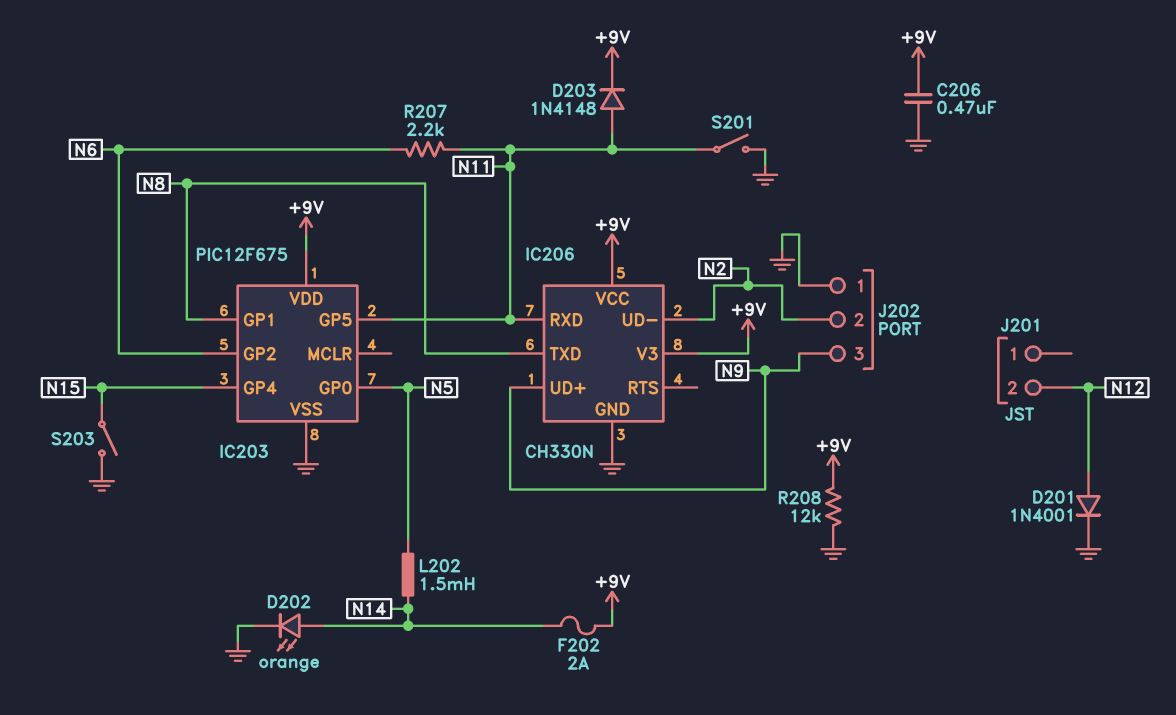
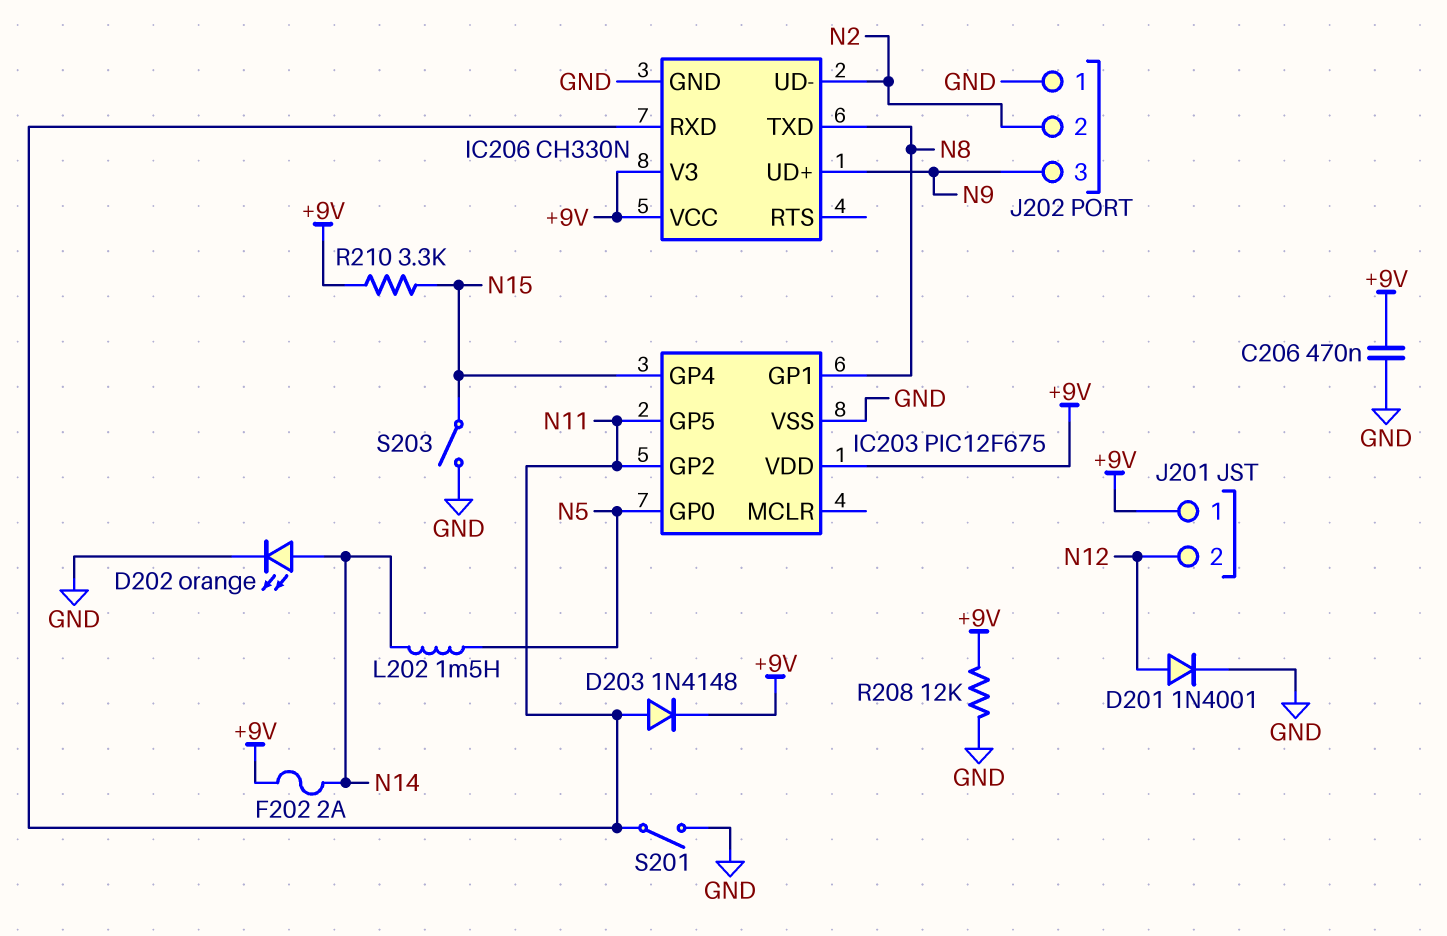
IC203 pin GP2: N6 -> N11
J201 pin 1: none -> +9V
R207: 2.2k (N6, N11) -> none
R210: none -> 3.3k (+9V, N15)

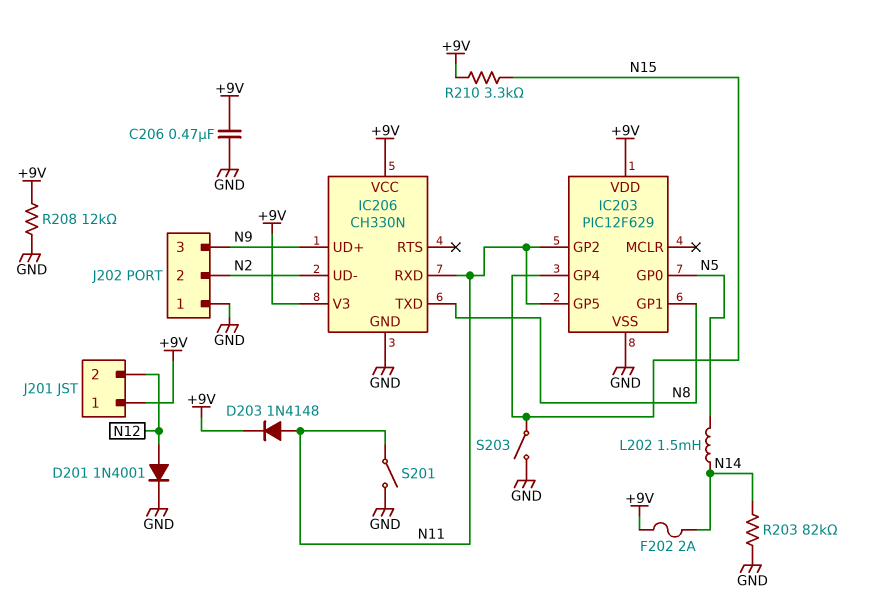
D202: LED orange (A N14, K GND) -> none
IC203: PIC12F675 -> PIC12F629
R203: none -> 82k (GND, N14)

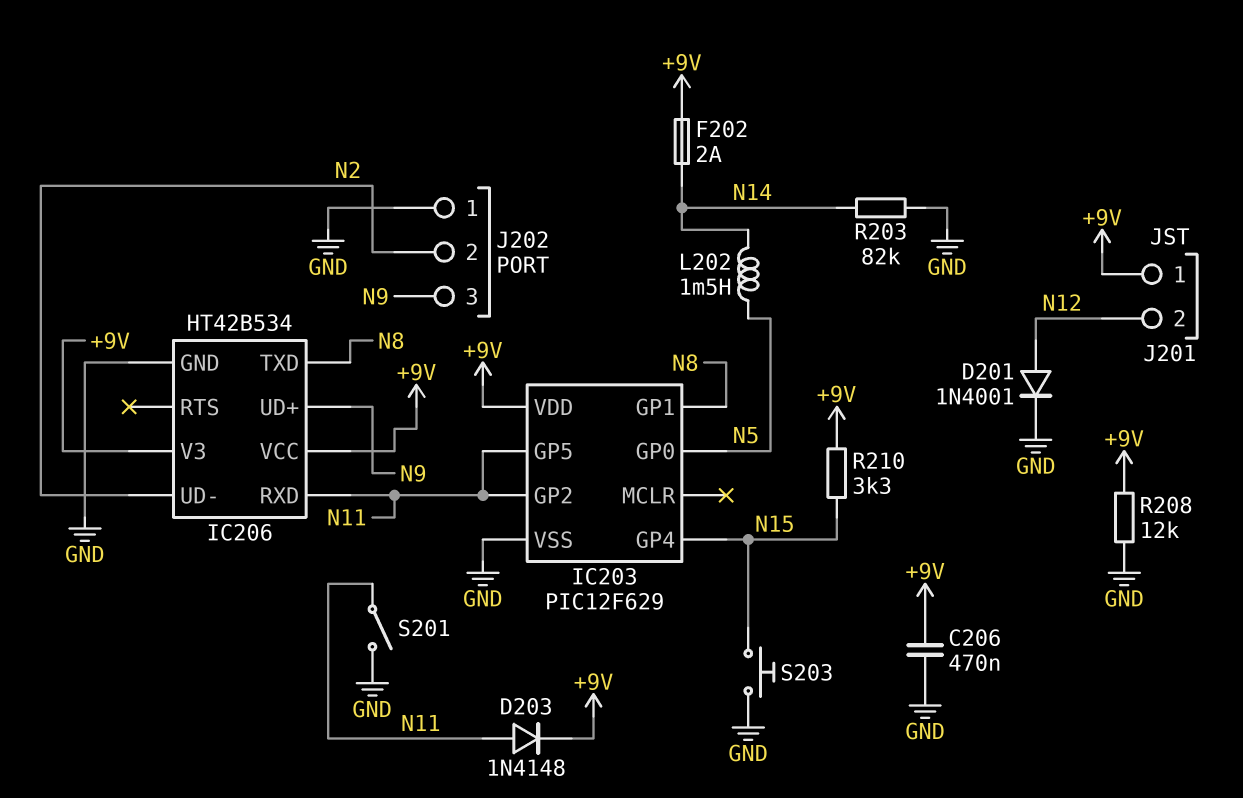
IC206: CH330N -> HT42B534
S203: switch (GND, N15) -> button (GND, N15)

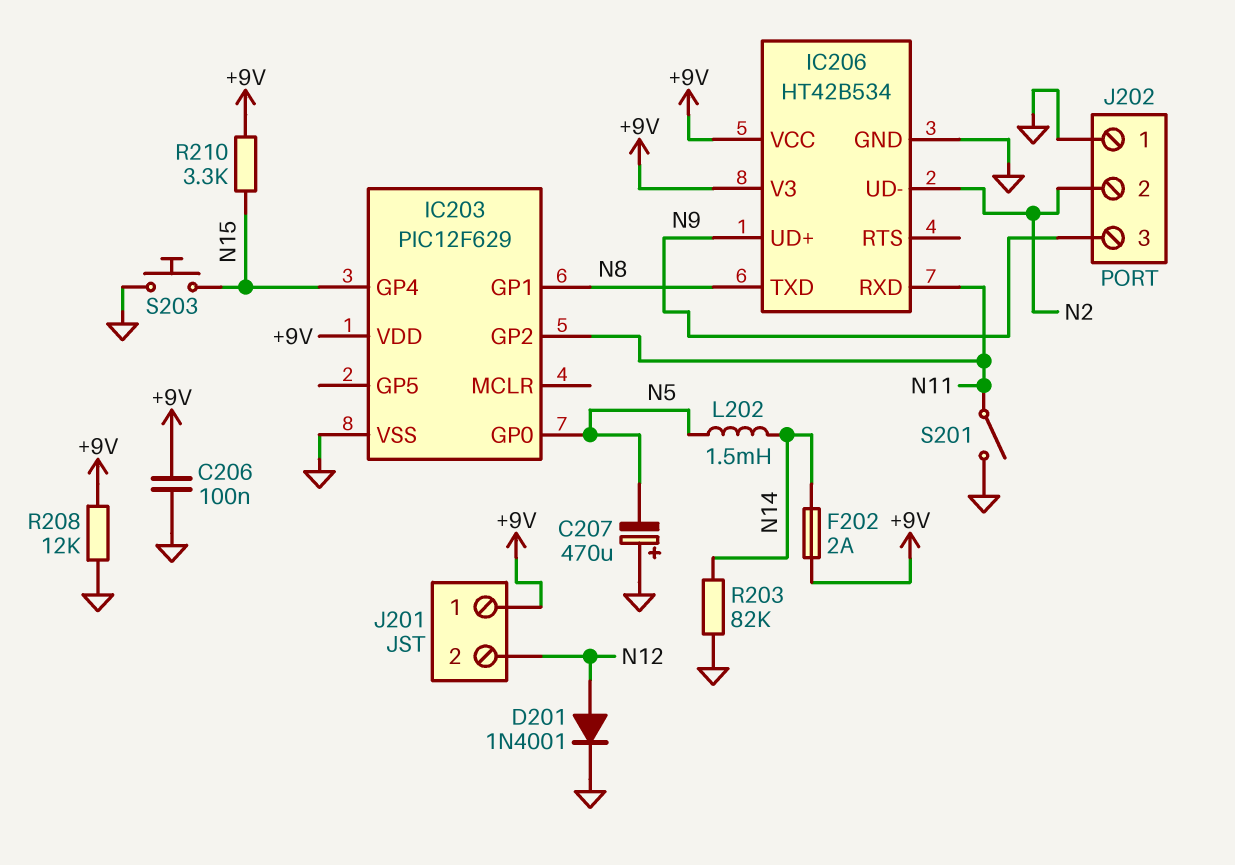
C206: 470nF (+9V, GND) -> 100nF (+9V, GND)
C207: none -> 470uF (plus GND, minus N5)
D203: diode 1N4148 (A N11, K +9V) -> none
IC203 pin GP5: N11 -> none

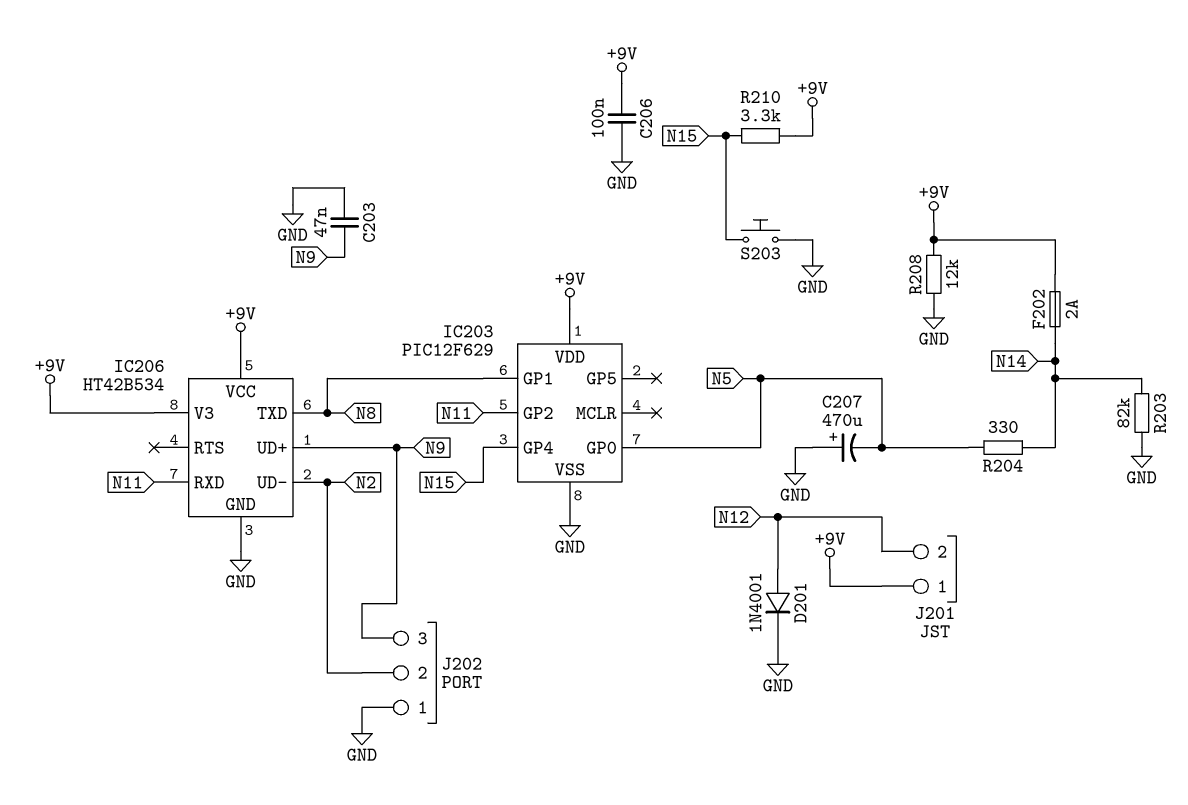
C203: none -> 47nF (GND, N9)
L202: 1.5mH (N5, N14) -> none
R204: none -> 330 (N5, N14)
S201: switch (GND, N11) -> none

